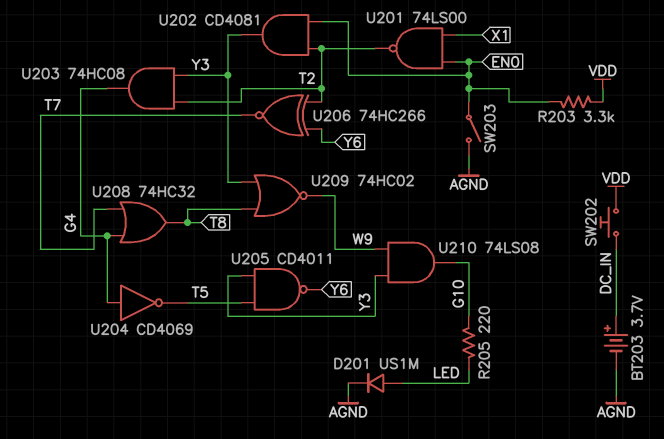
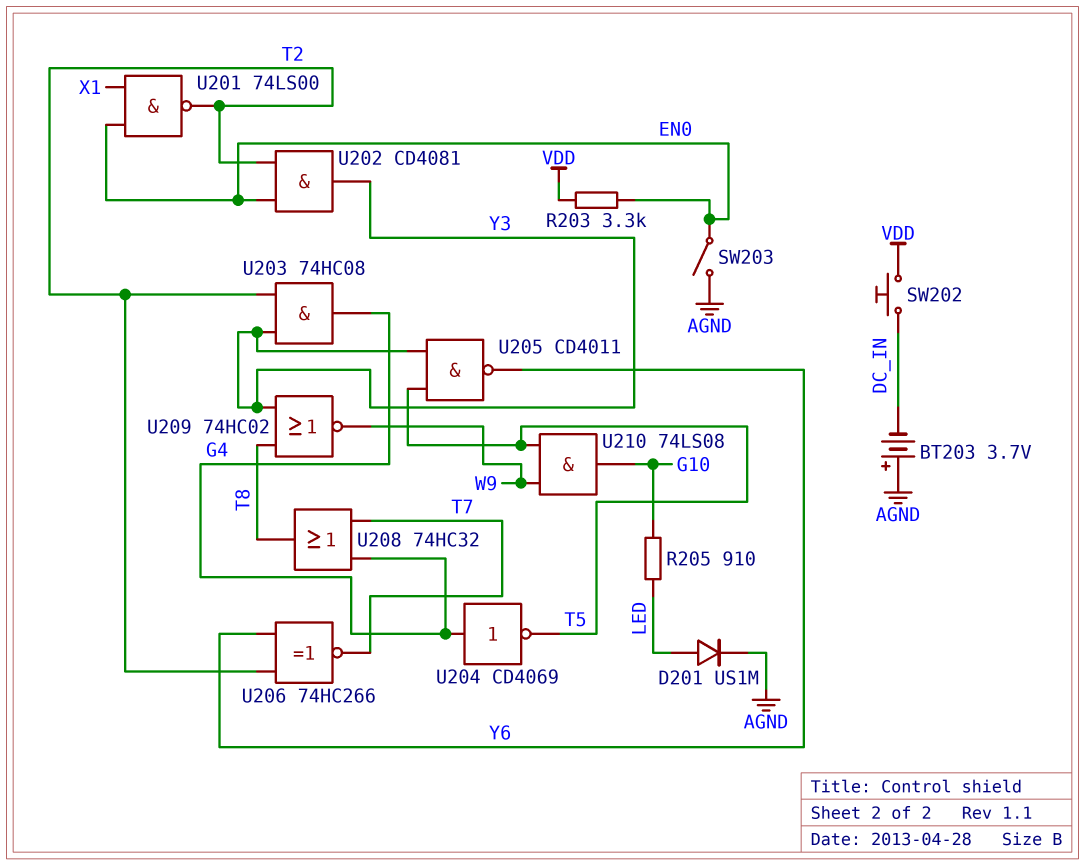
BT203: 3.7V (plus DC_IN, minus AGND) -> 3.7V (plus AGND, minus DC_IN)
R205: 220 (G10, LED) -> 910 (G10, LED)
U210: AND 74LS08 (in W9, in Y3, out G10) -> AND 74LS08 (in T5, in W9, out G10)

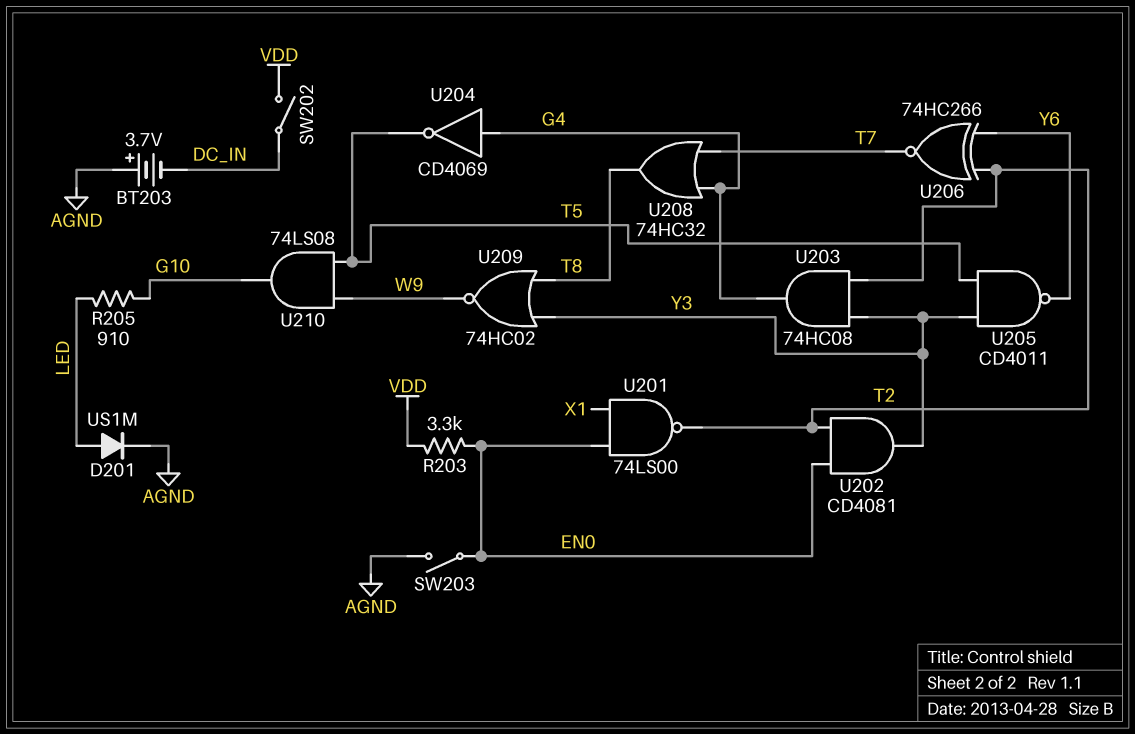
SW202: button (DC_IN, VDD) -> switch (DC_IN, VDD)

